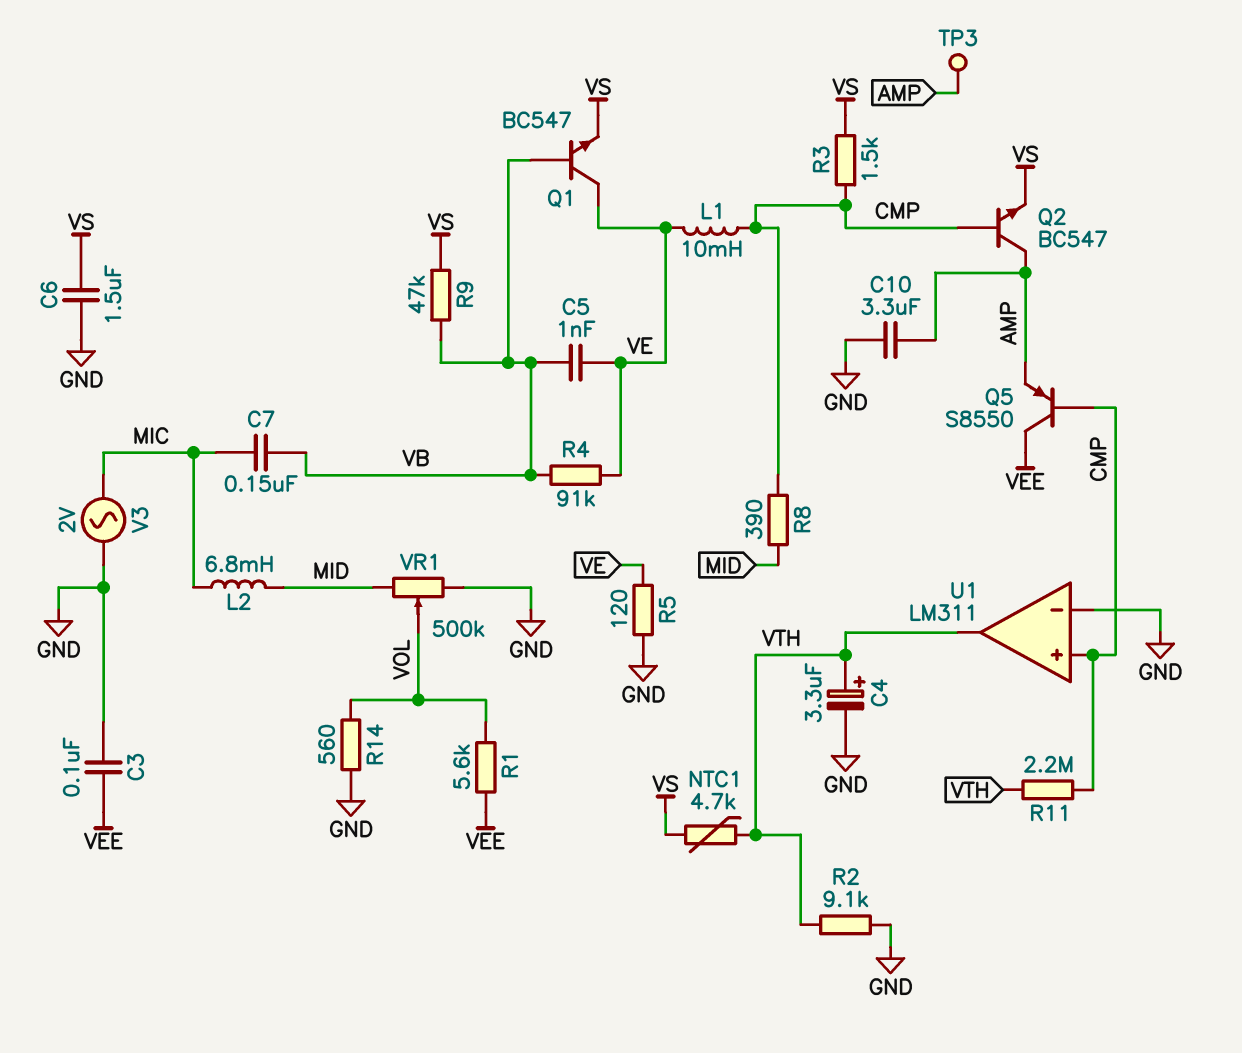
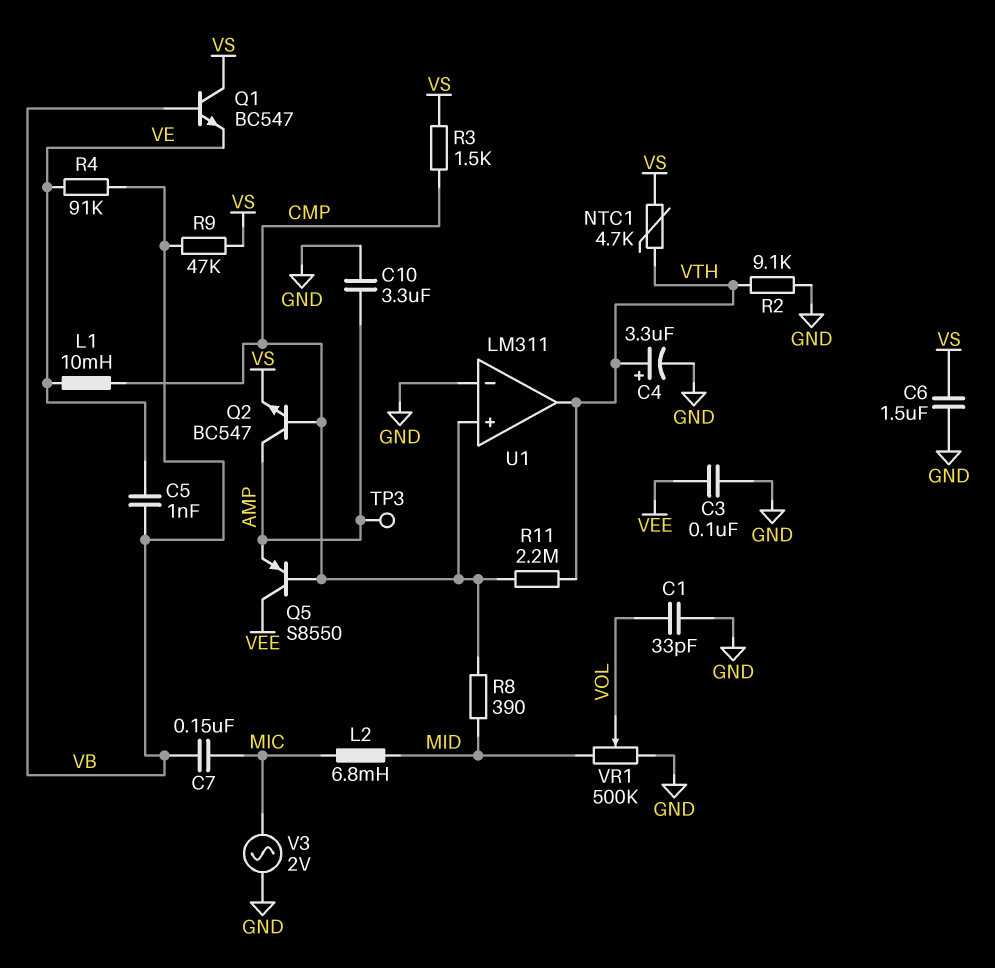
C1: none -> 33pF (GND, VOL)
Q1: NPN BC547 (B VB, C VE, E VS) -> NPN BC547 (B VB, C VS, E VE)
R1: 5.6k (VEE, VOL) -> none
R5: 120 (GND, VE) -> none
R14: 560 (GND, VOL) -> none

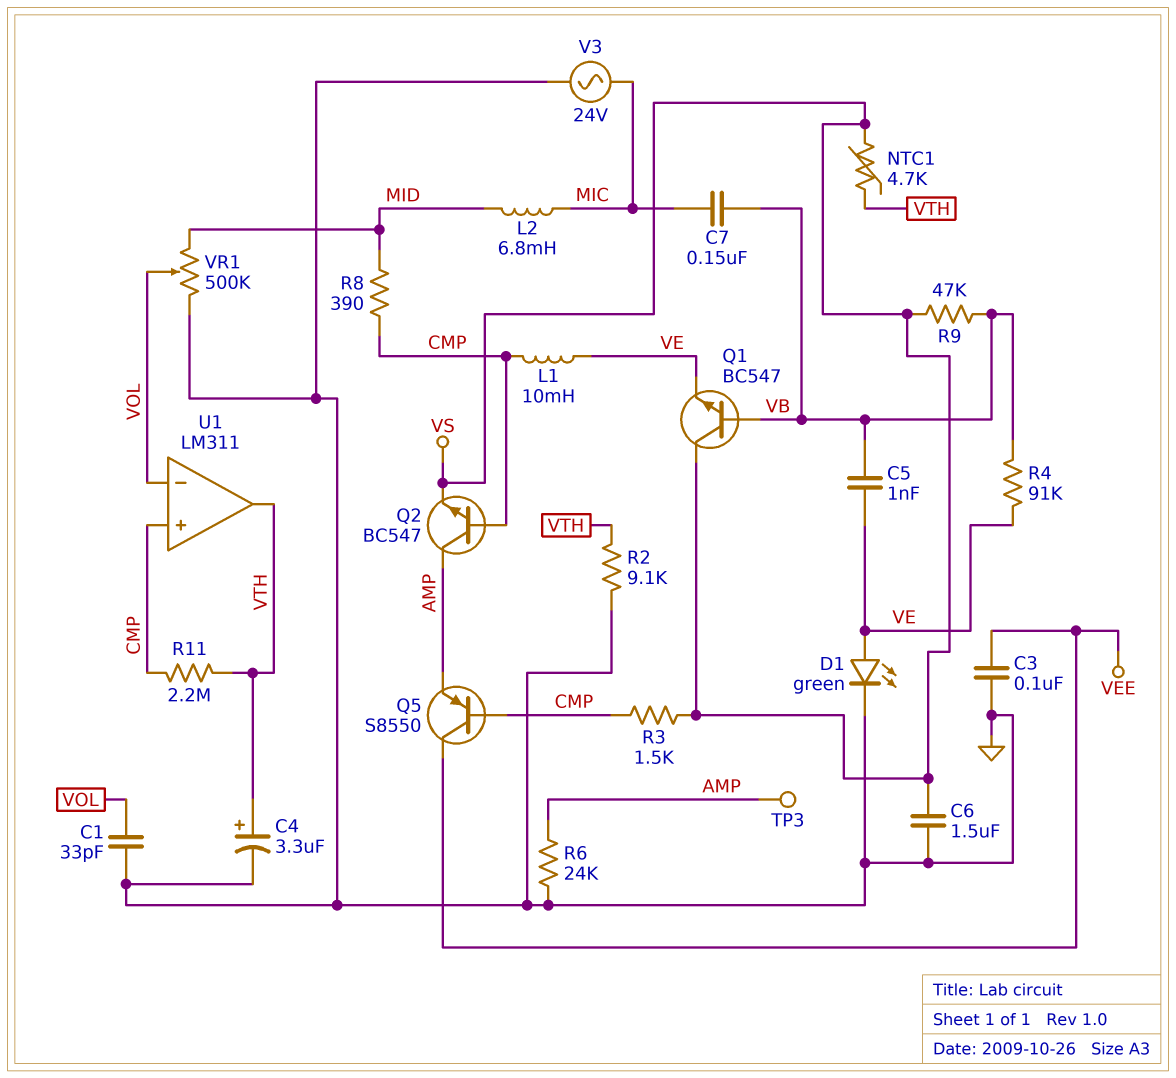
C10: 3.3uF (AMP, GND) -> none
D1: none -> LED green (A VE, K GND)
R6: none -> 24k (AMP, GND)
U1 pin in-: GND -> VOL
V3: AC 2V (GND, MIC) -> AC 24V (GND, MIC)

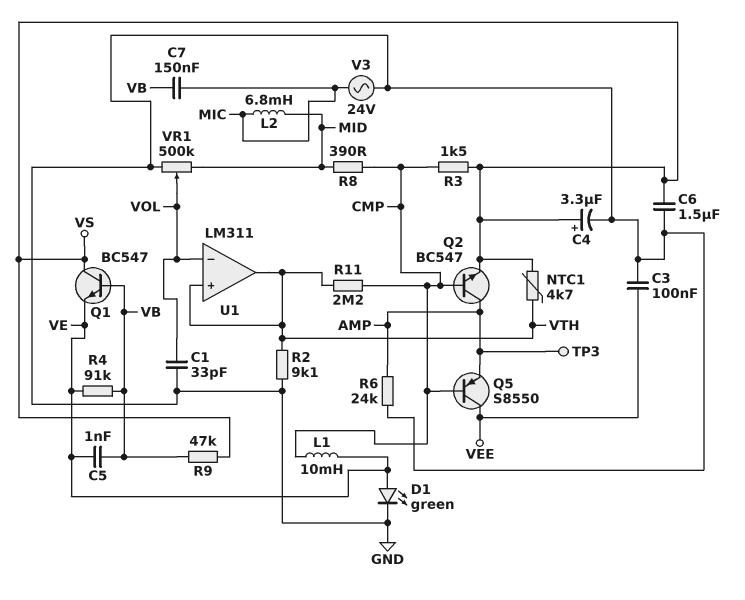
C4: 3.3uF (plus VTH, minus GND) -> 3.3uF (plus VS, minus GND)
U1 pin in+: CMP -> VTH

